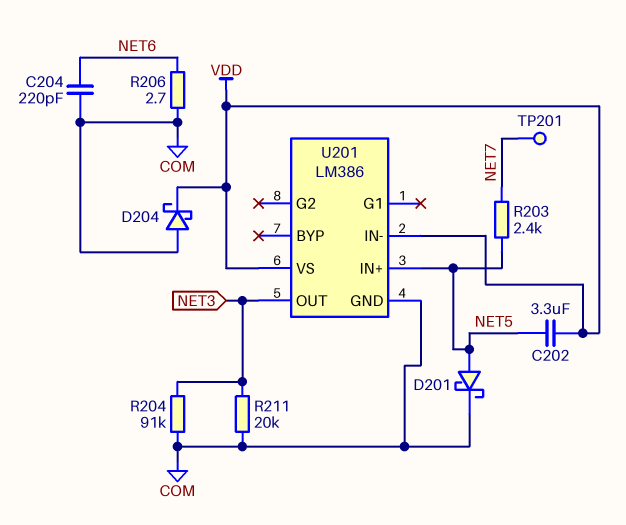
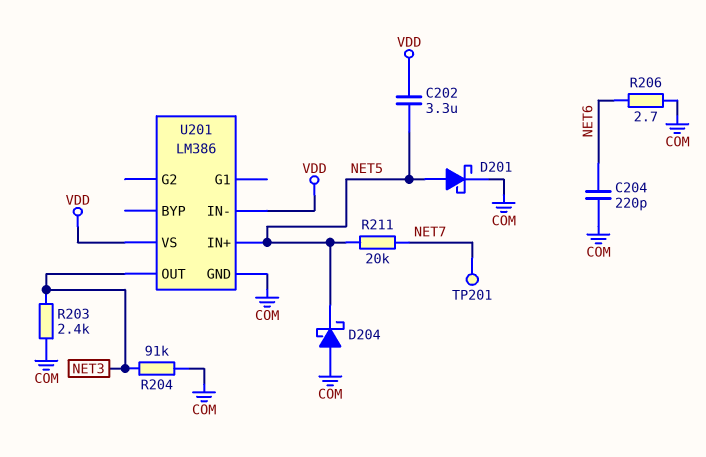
D204: schottky (A COM, K VDD) -> schottky (A COM, K NET5)
R203: 2.4k (NET5, NET7) -> 2.4k (COM, NET3)
R211: 20k (COM, NET3) -> 20k (NET5, NET7)

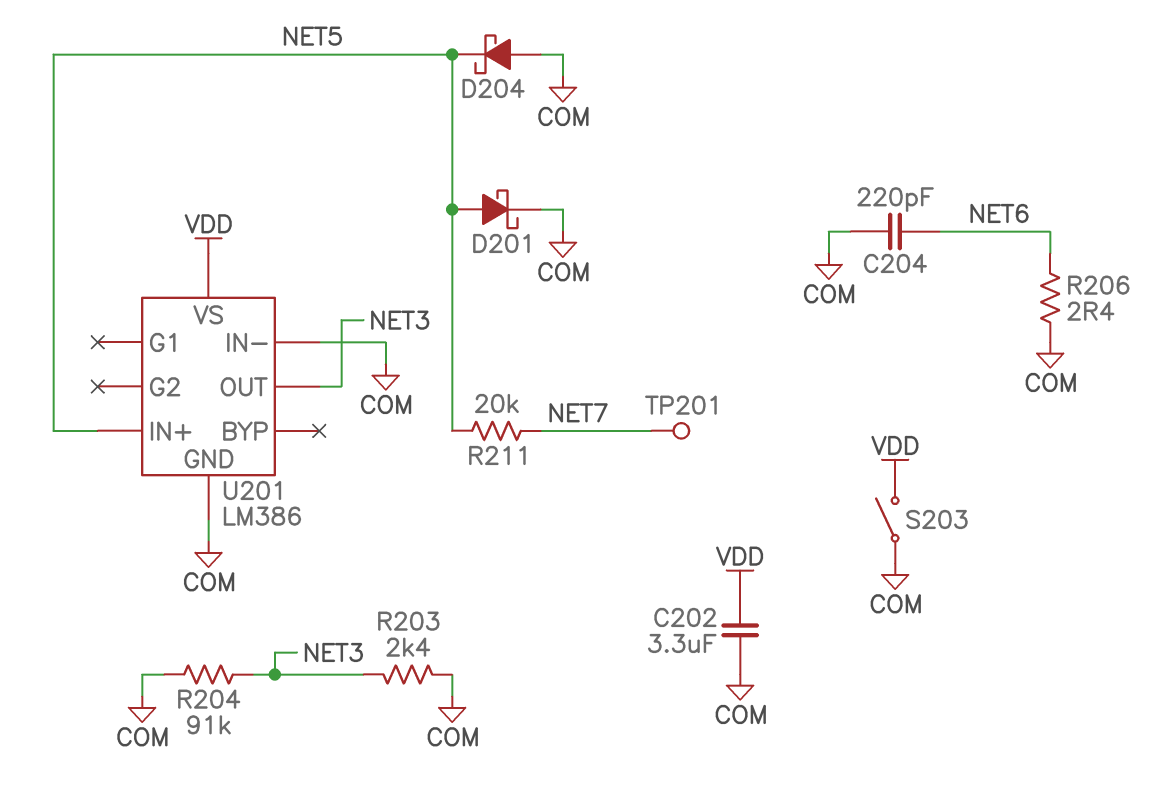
C202: 3.3uF (NET5, VDD) -> 3.3uF (COM, VDD)
R206: 2.7 (COM, NET6) -> 2.4 (COM, NET6)
S203: none -> switch (COM, VDD)
U201 pin IN-: VDD -> COM

